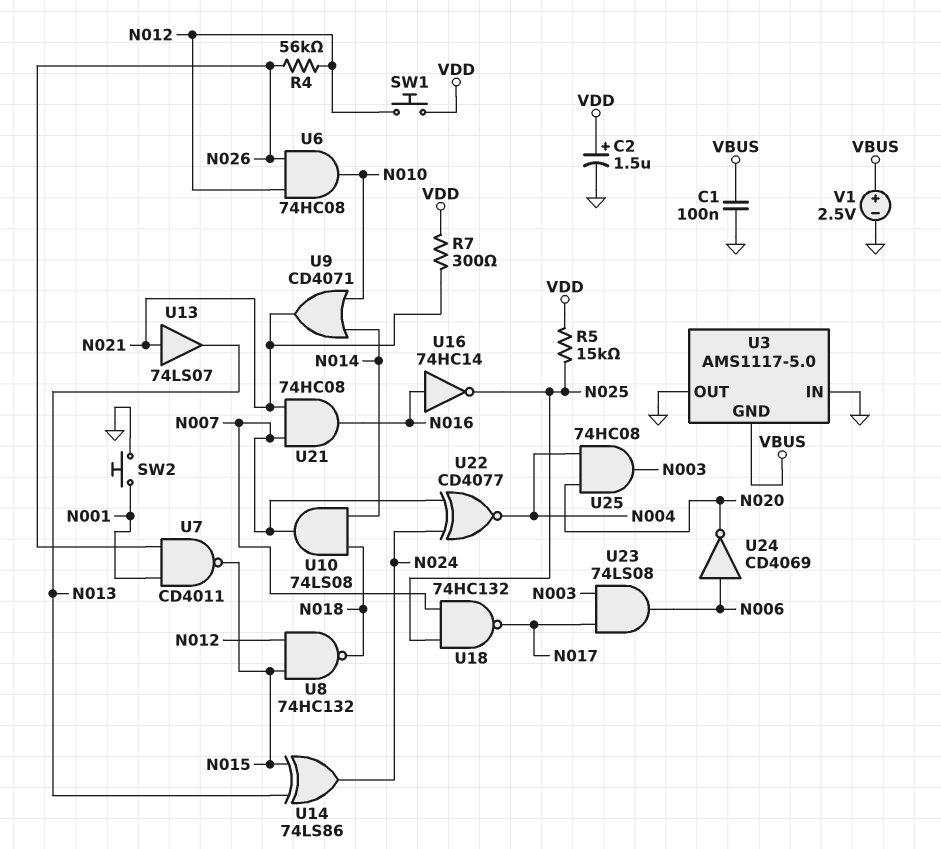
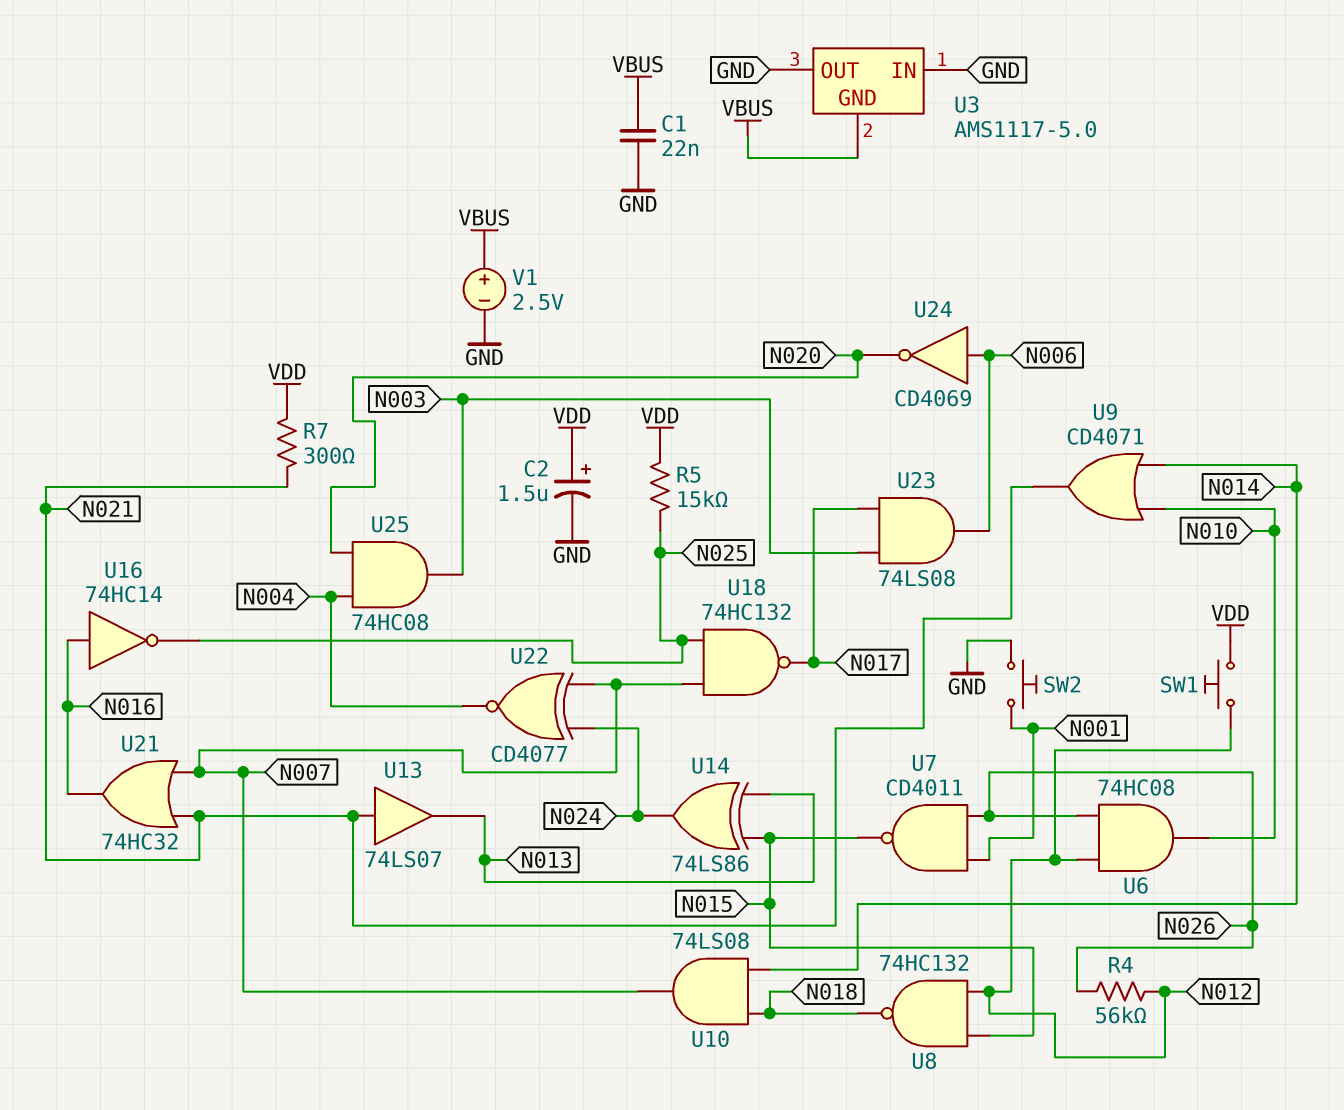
C1: 100nF (GND, VBUS) -> 22nF (GND, VBUS)
U21: AND 74HC08 (in N007, in N021, out N016) -> OR 74HC32 (in N007, in N021, out N016)

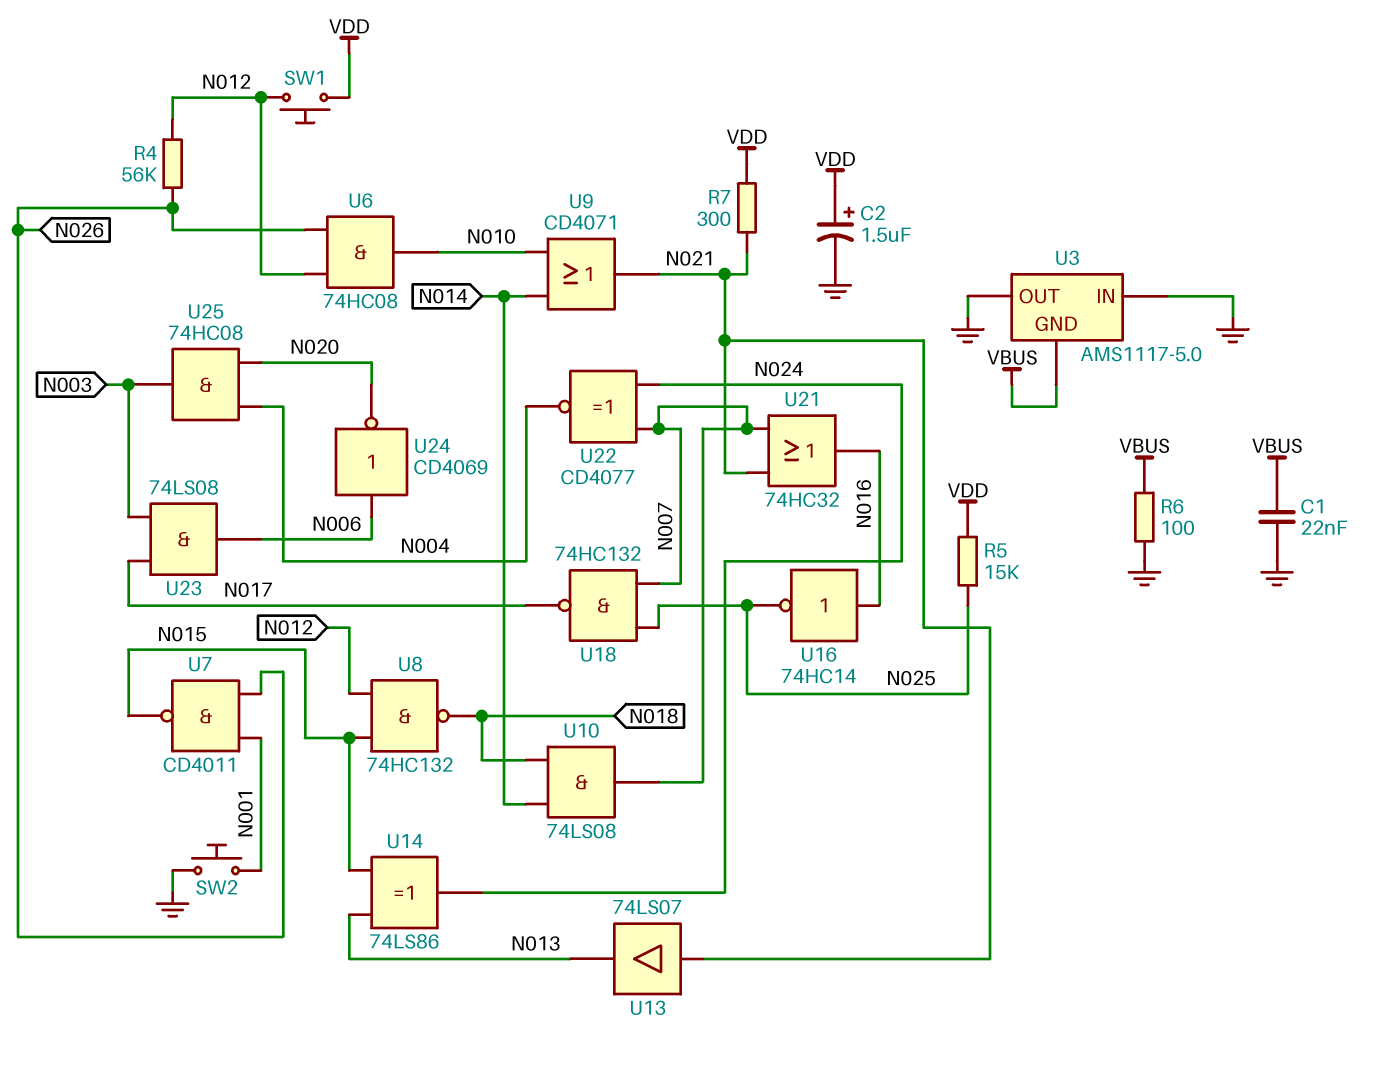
R6: none -> 100 (GND, VBUS)
V1: 2.5V (plus VBUS, minus GND) -> none

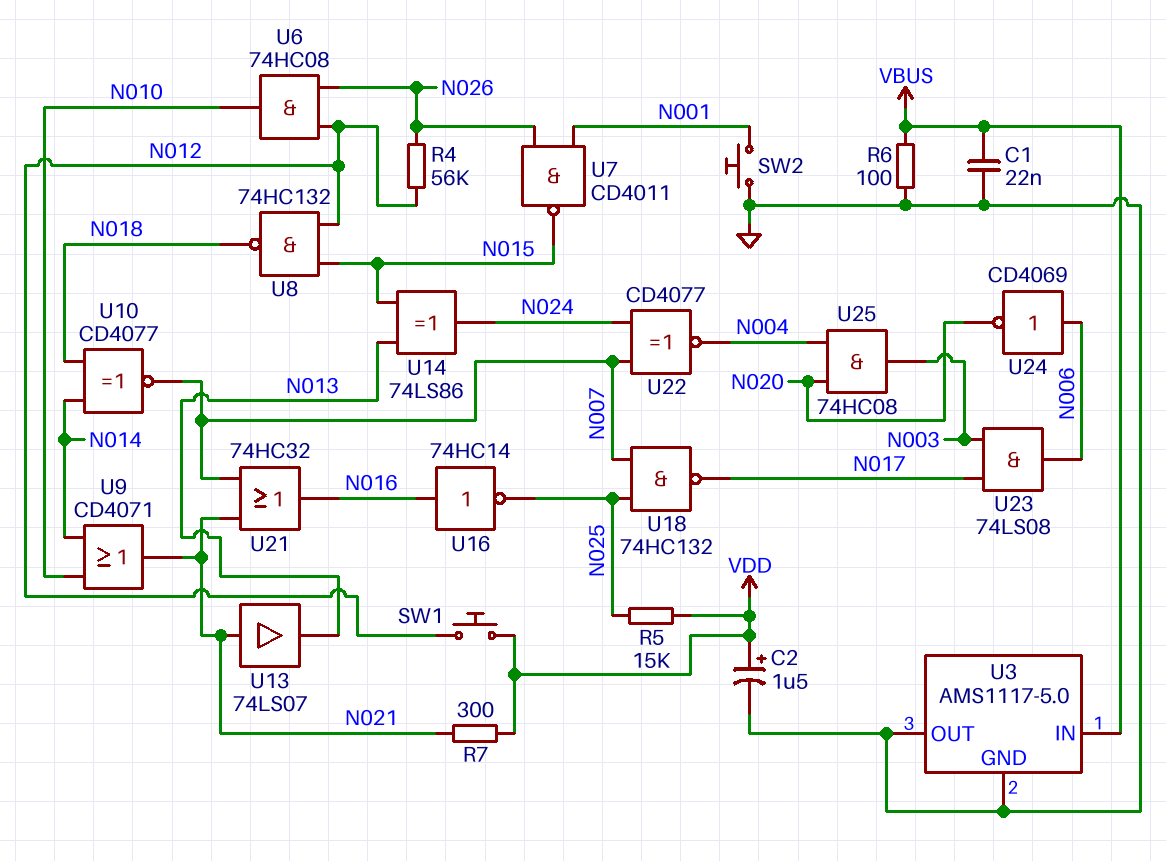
U3 pin GND: VBUS -> GND
U3 pin IN: GND -> VBUS
U10: AND 74LS08 (in N014, in N018, out N007) -> XNOR CD4077 (in N014, in N018, out N007)

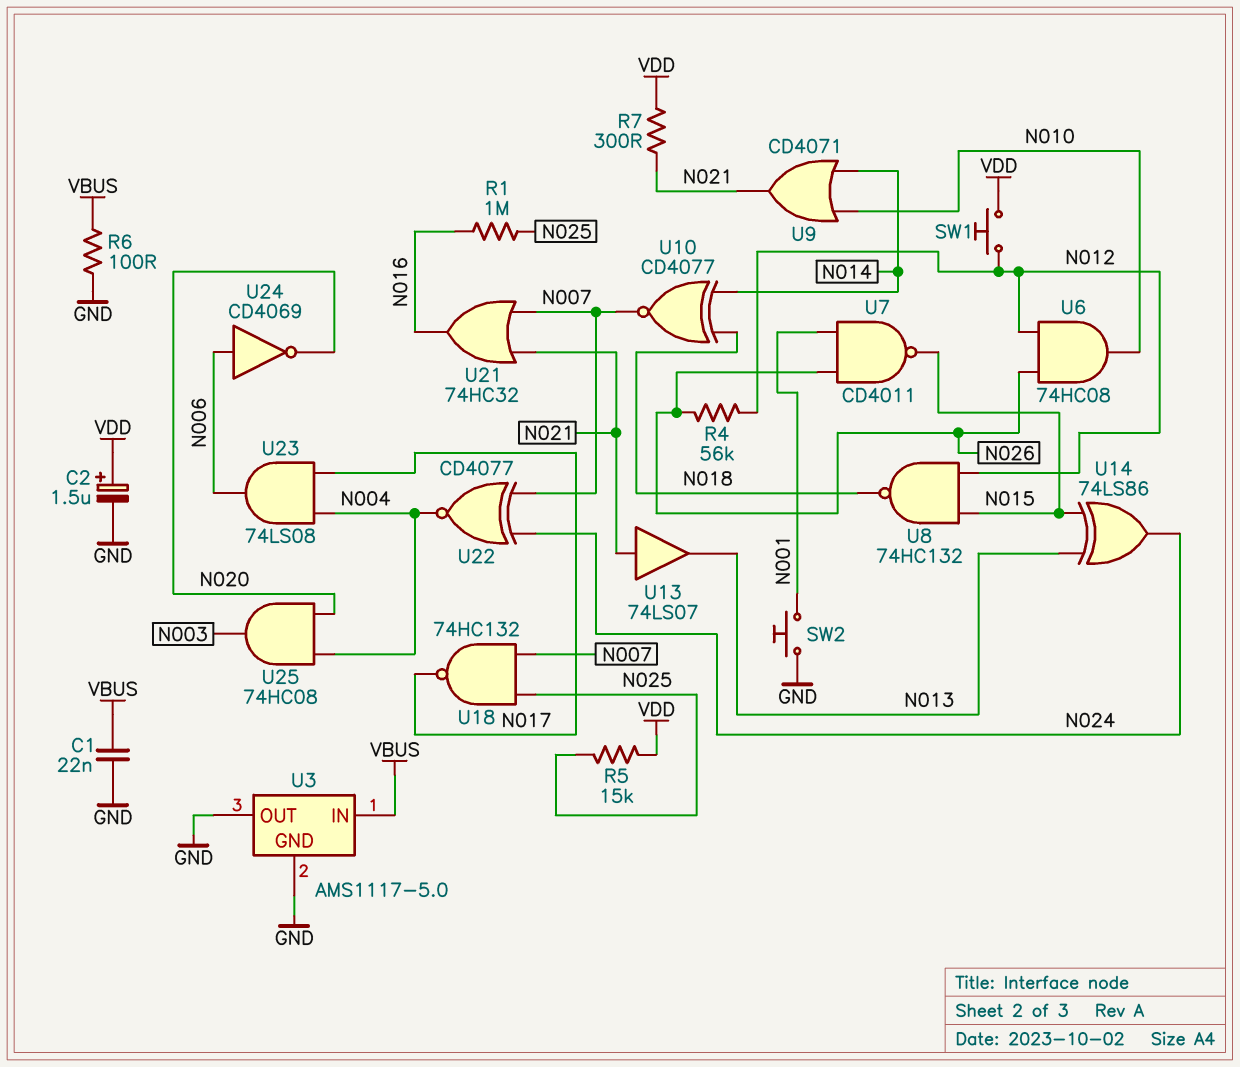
R1: none -> 1M (N016, N025)
U16: NOT 74HC14 (in N016, out N025) -> none
U23: AND 74LS08 (in N003, in N017, out N006) -> AND 74LS08 (in N004, in N017, out N006)

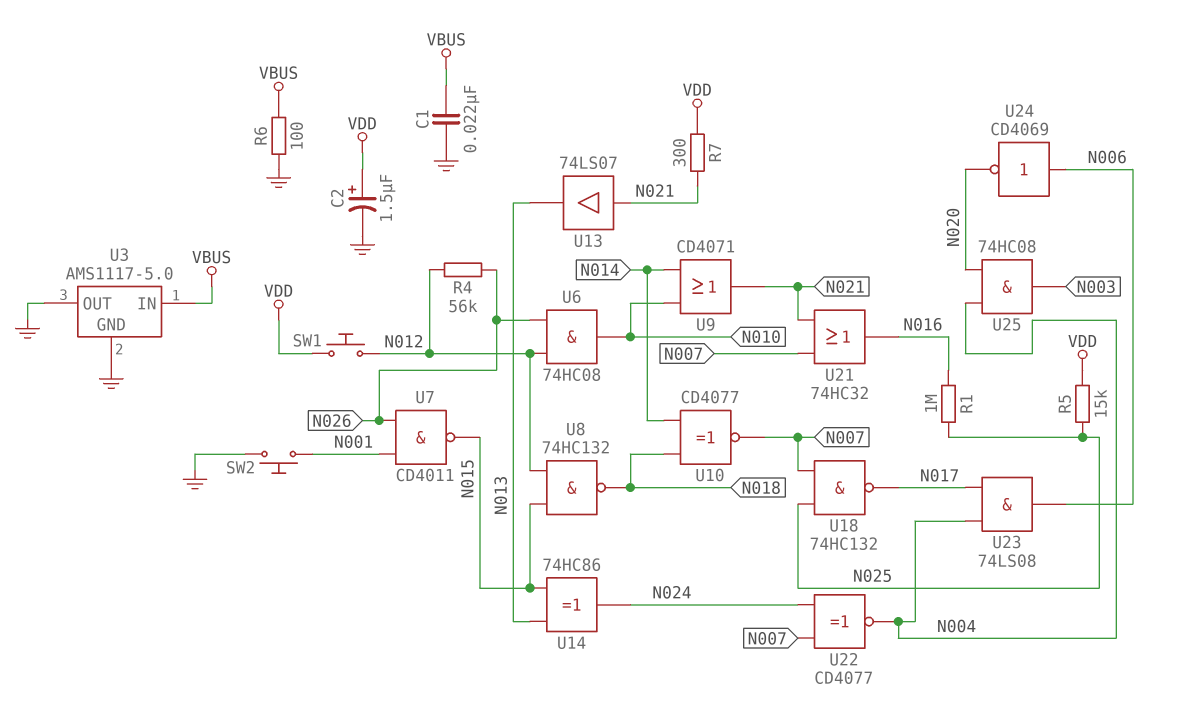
U14: XOR 74LS86 (in N013, in N015, out N024) -> XOR 74HC86 (in N013, in N015, out N024)

